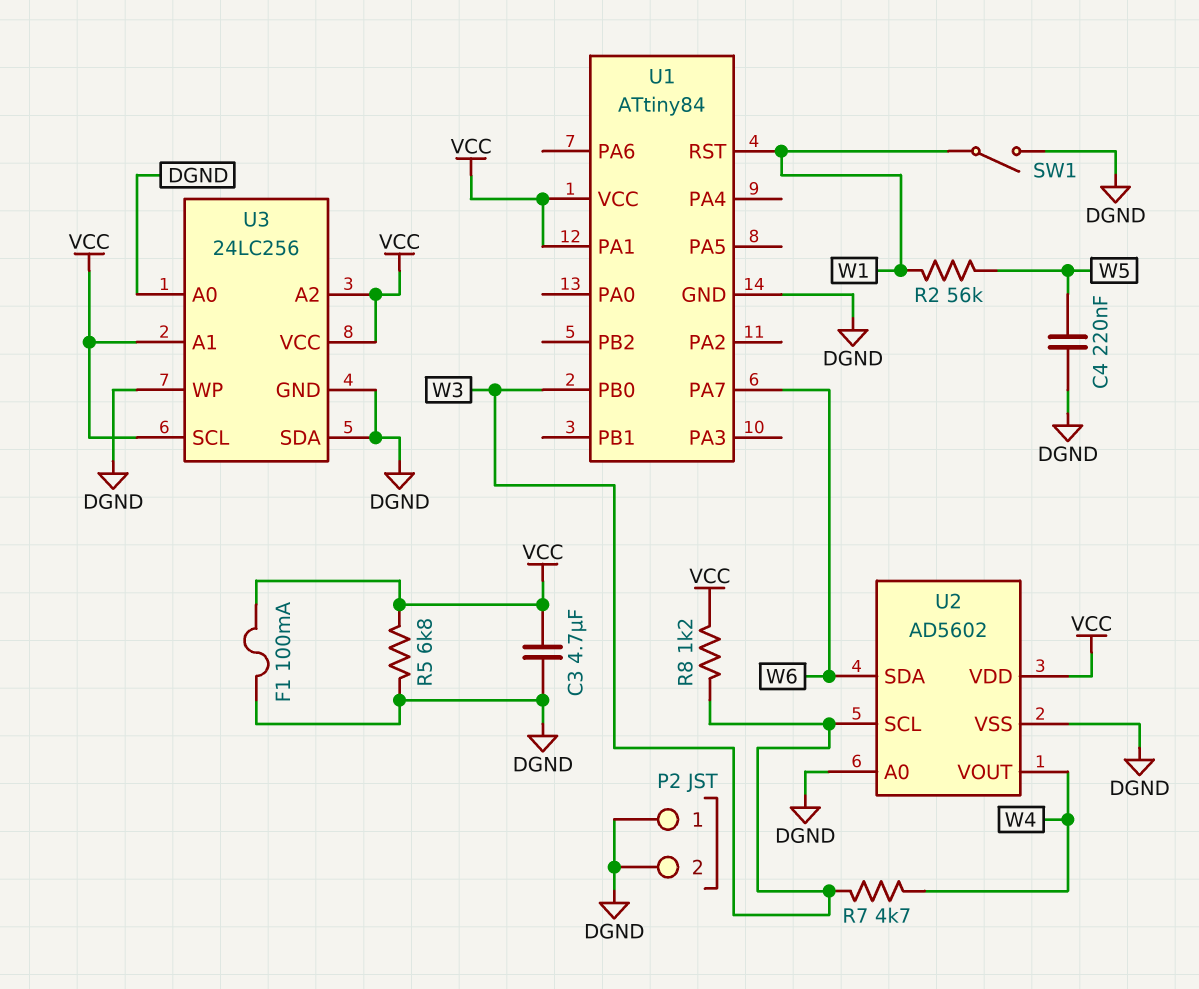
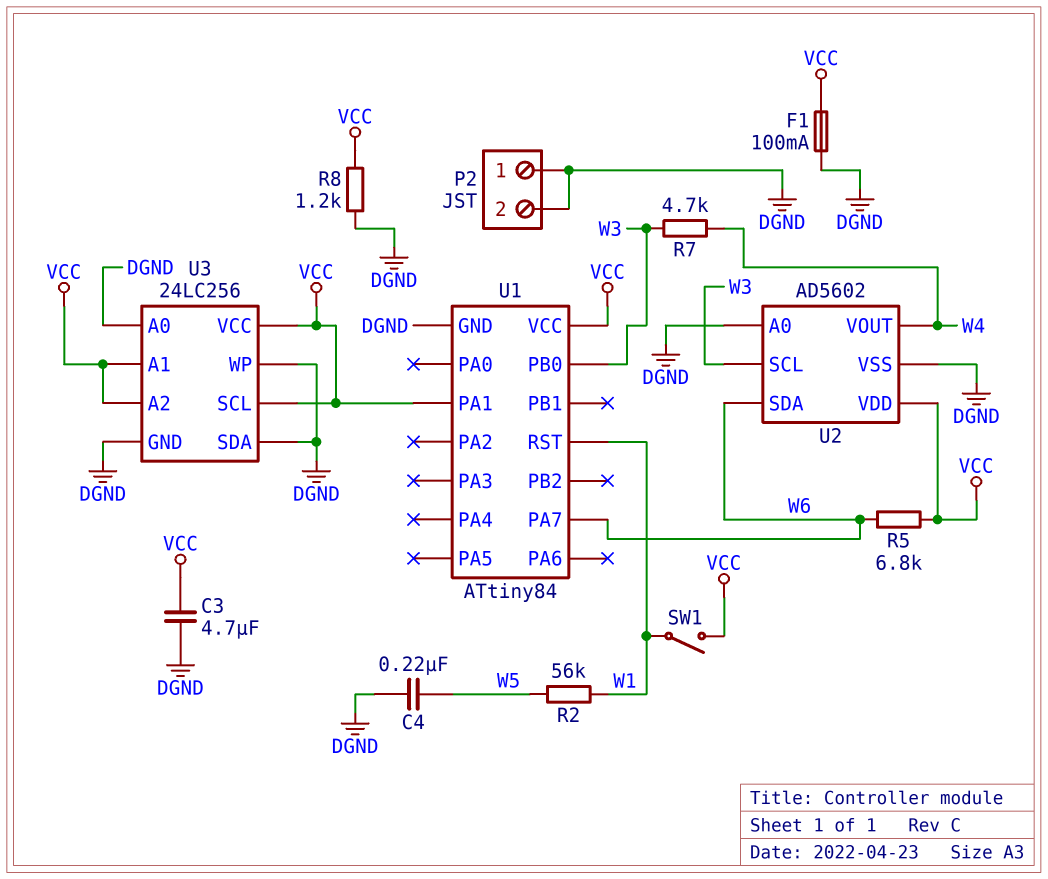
R5: 6.8k (DGND, VCC) -> 6.8k (VCC, W6)
R8: 1.2k (VCC, W3) -> 1.2k (DGND, VCC)
SW1: switch (DGND, W1) -> switch (VCC, W1)

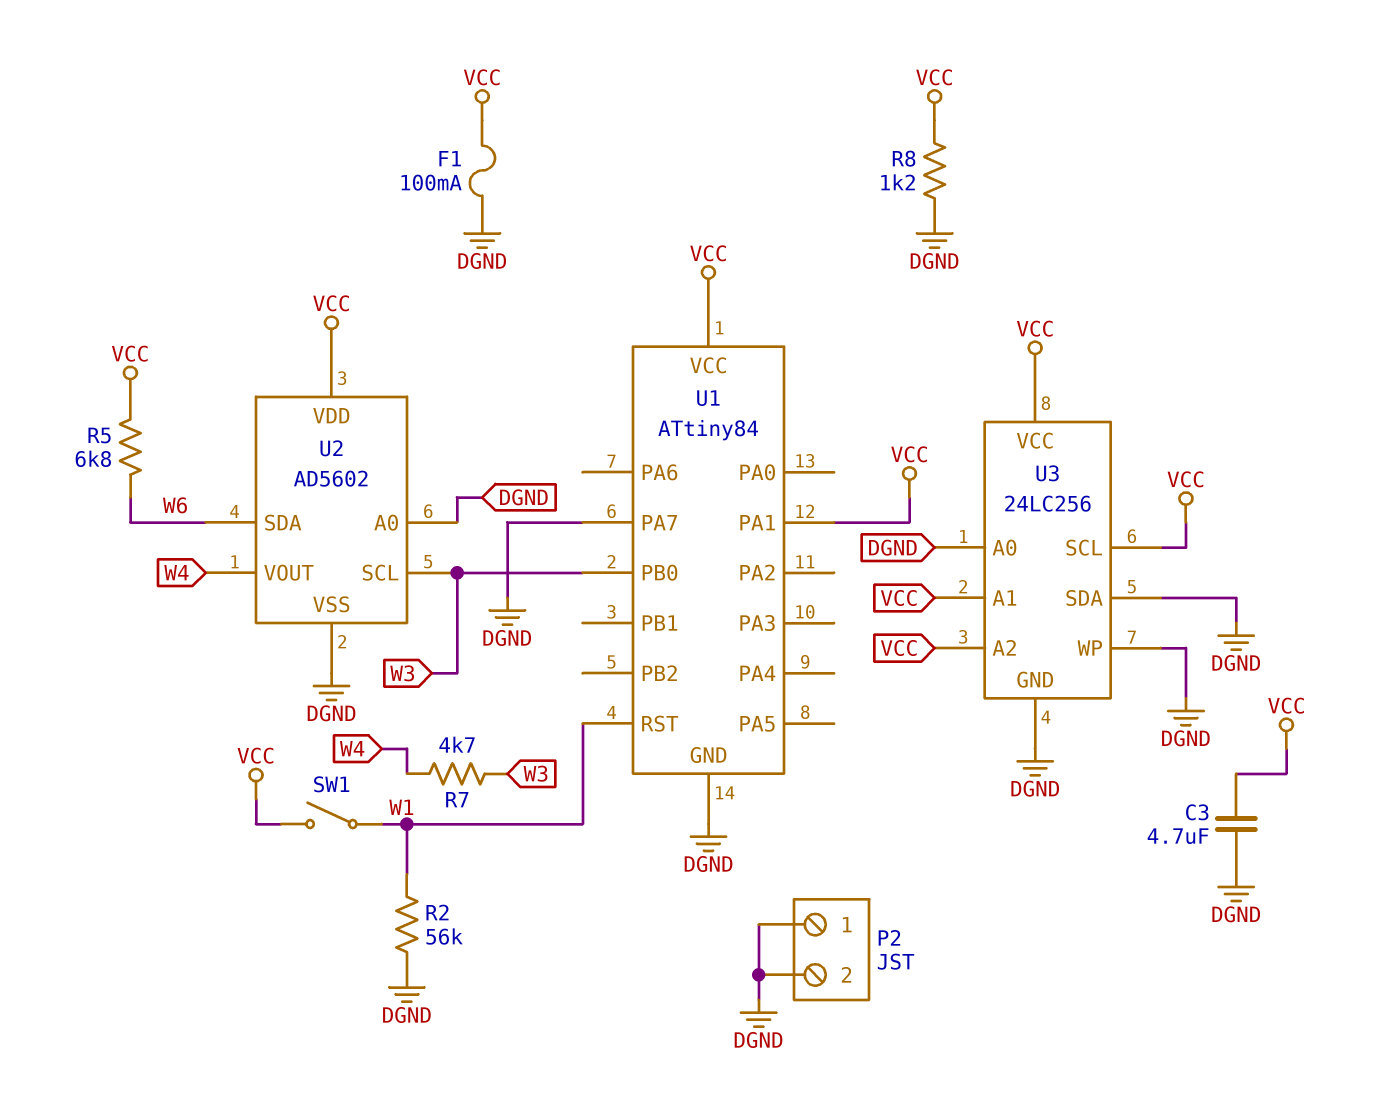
C4: 220nF (DGND, W5) -> none
R2: 56k (W1, W5) -> 56k (DGND, W1)
U1 pin PA7: W6 -> DGND

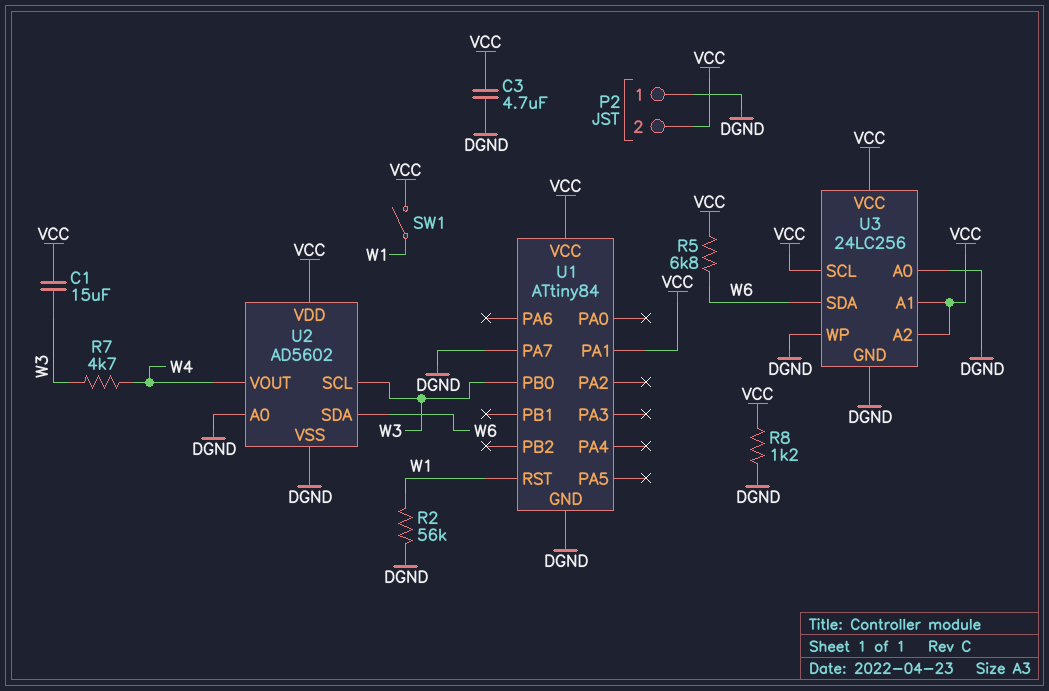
C1: none -> 15uF (VCC, W3)
F1: 100mA (DGND, VCC) -> none
P2 pin 2: DGND -> VCC
U3 pin SDA: DGND -> W6

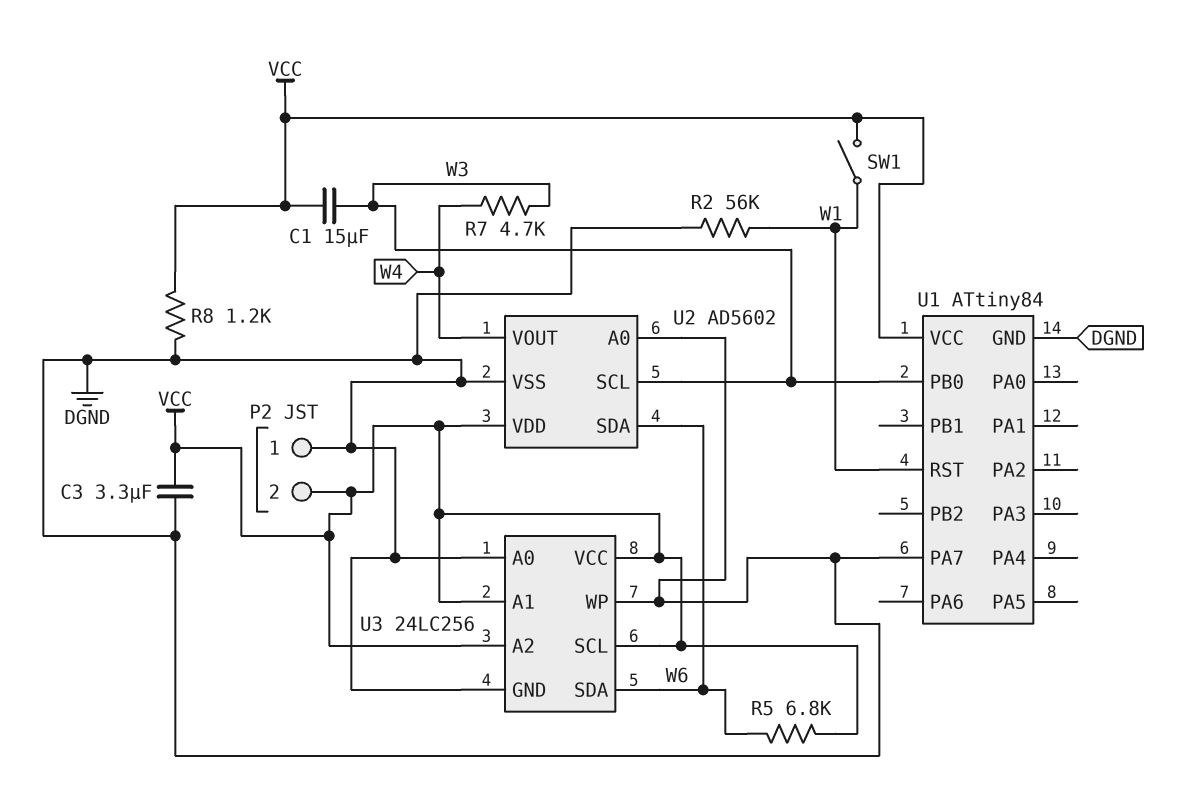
C3: 4.7uF (DGND, VCC) -> 3.3uF (DGND, VCC)
U1 pin PA1: VCC -> none

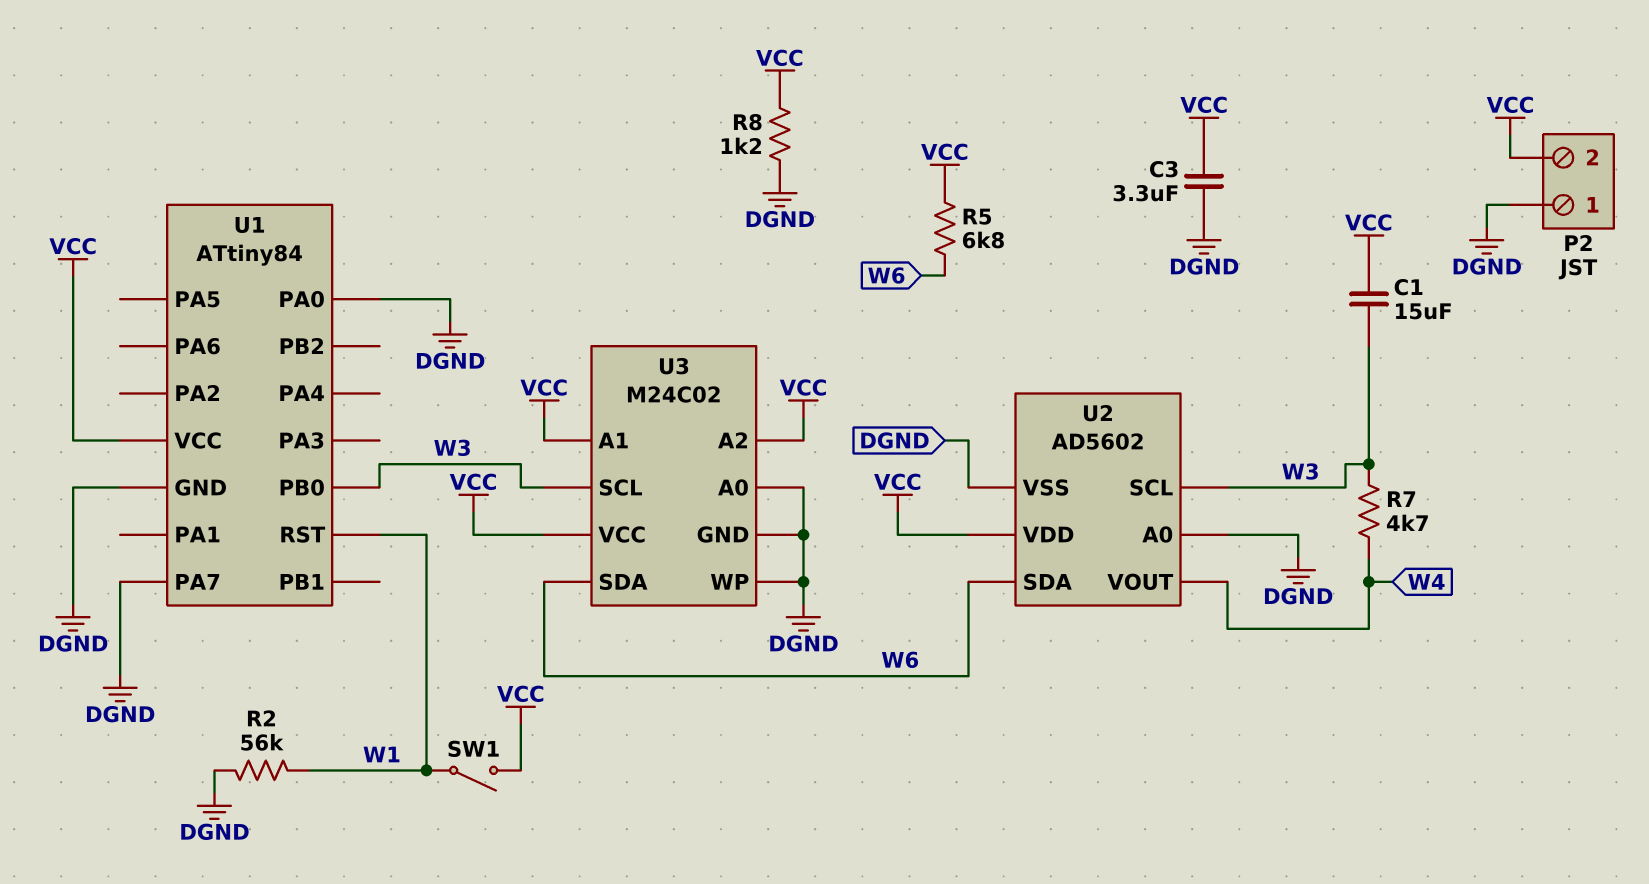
U1 pin PA0: none -> DGND
U3: 24LC256 -> M24C02
U3 pin SCL: VCC -> W3

